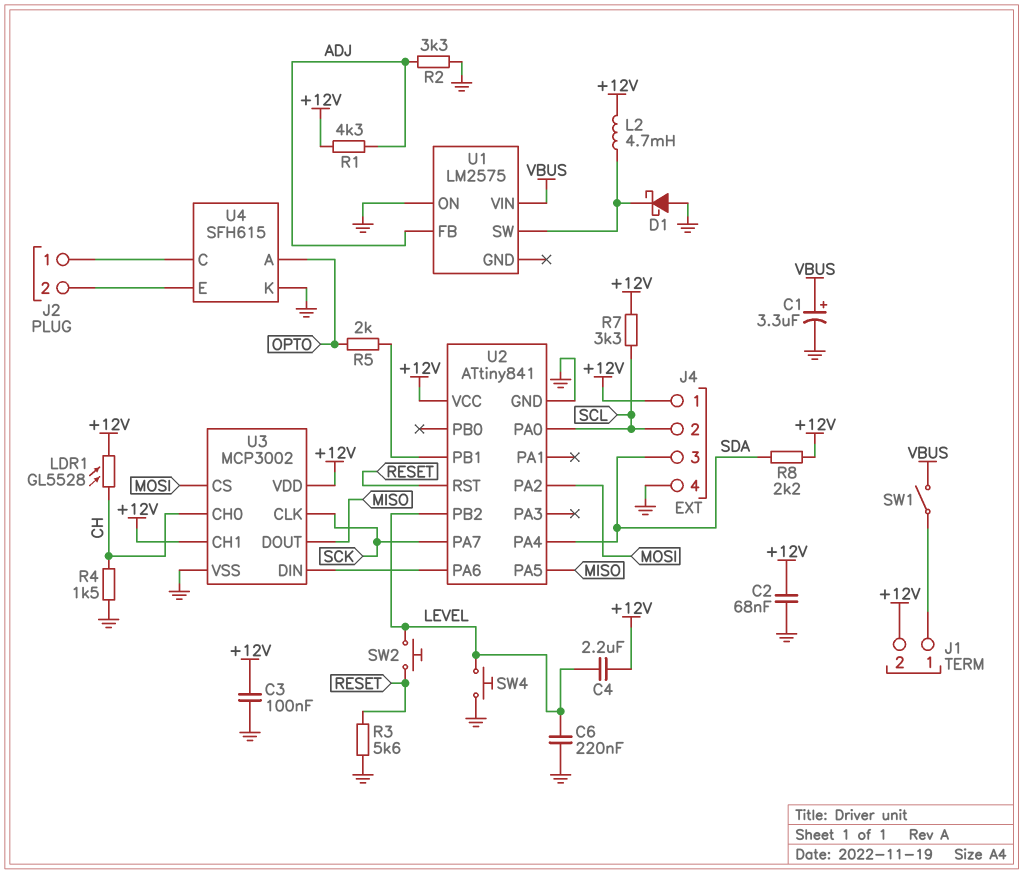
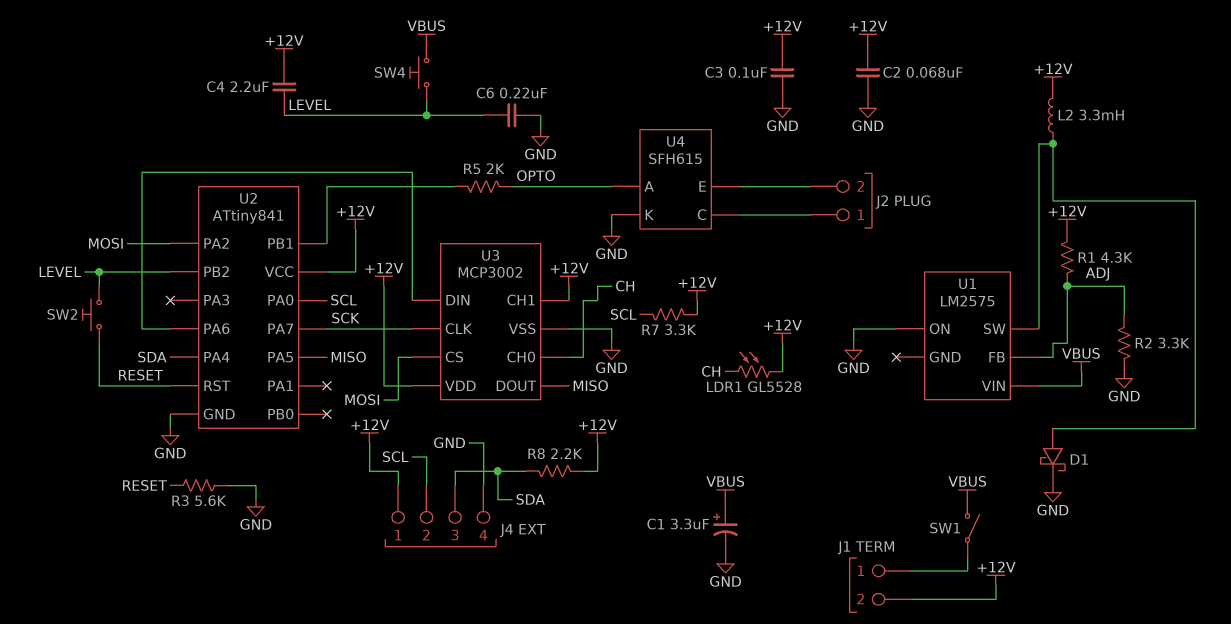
D1: schottky (A GND, K U1/SW) -> schottky (A U1/SW, K GND)
L2: 4.7mH (+12V, U1/SW) -> 3.3mH (+12V, U1/SW)
R4: 1.5k (CH, GND) -> none
SW4: button (GND, LEVEL) -> button (LEVEL, VBUS)

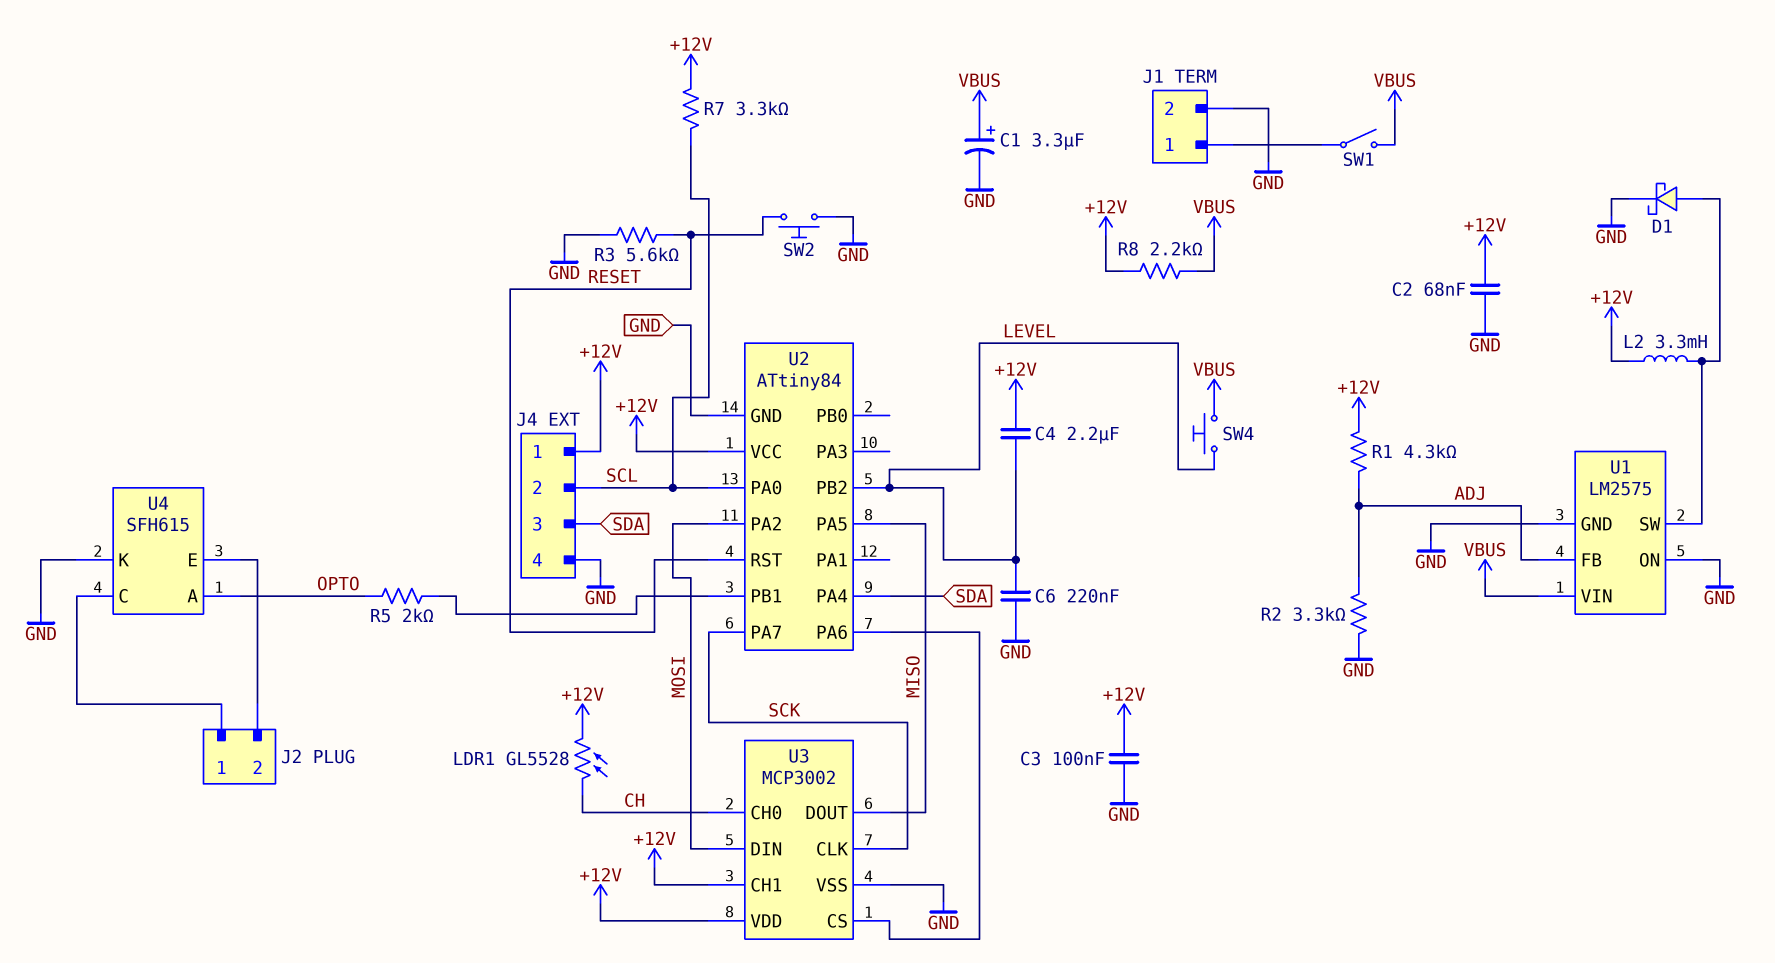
J1 pin 2: +12V -> GND
R8: 2.2k (+12V, SDA) -> 2.2k (+12V, VBUS)
SW2: button (LEVEL, RESET) -> button (GND, RESET)
U1 pin GND: none -> GND
U2: ATtiny841 -> ATtiny84
U3 pin CS: MOSI -> U2/PA6
U3 pin DIN: U2/PA6 -> MOSI

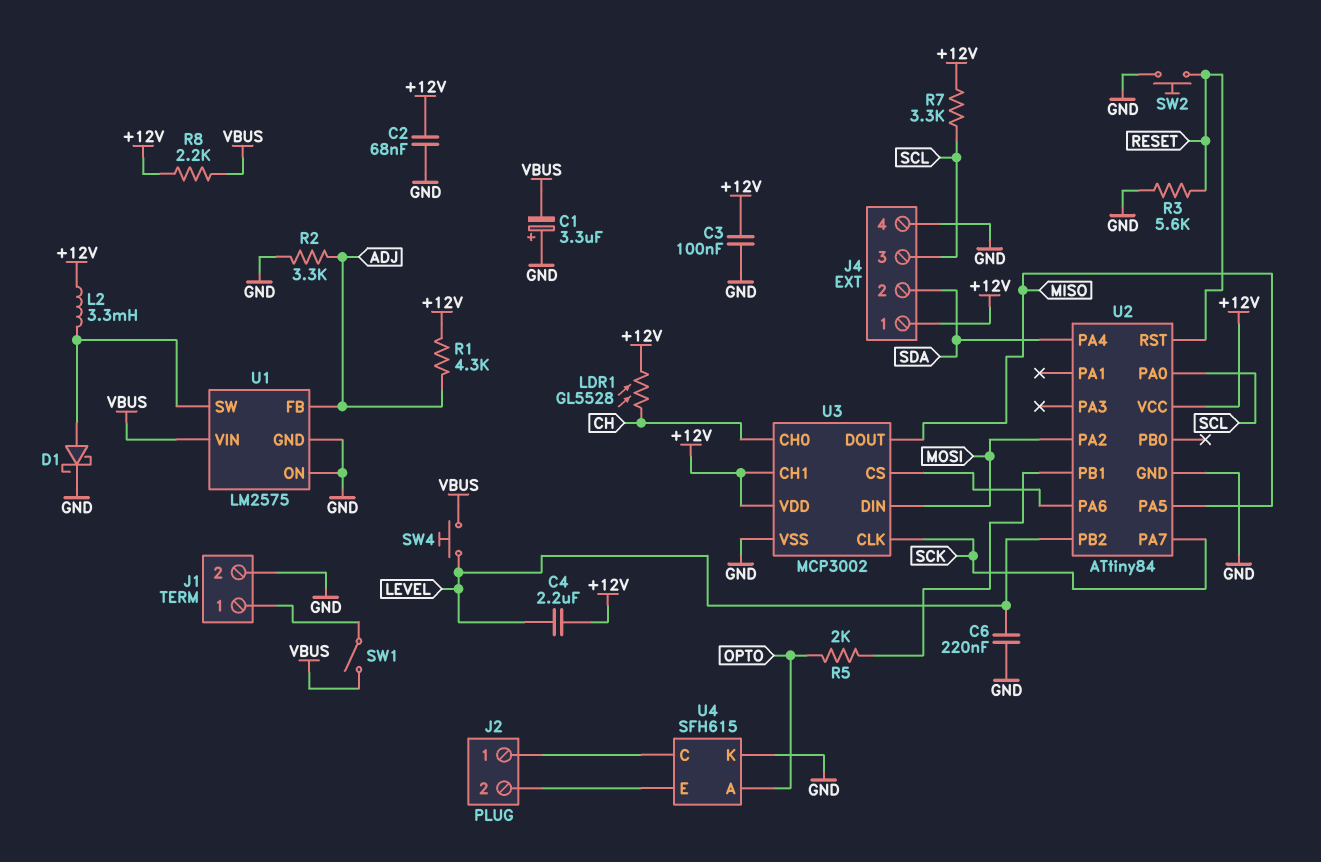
C1: 3.3uF (plus VBUS, minus GND) -> 3.3uF (plus GND, minus VBUS)
J4 pin 2: SCL -> SDA
J4 pin 3: SDA -> SCL

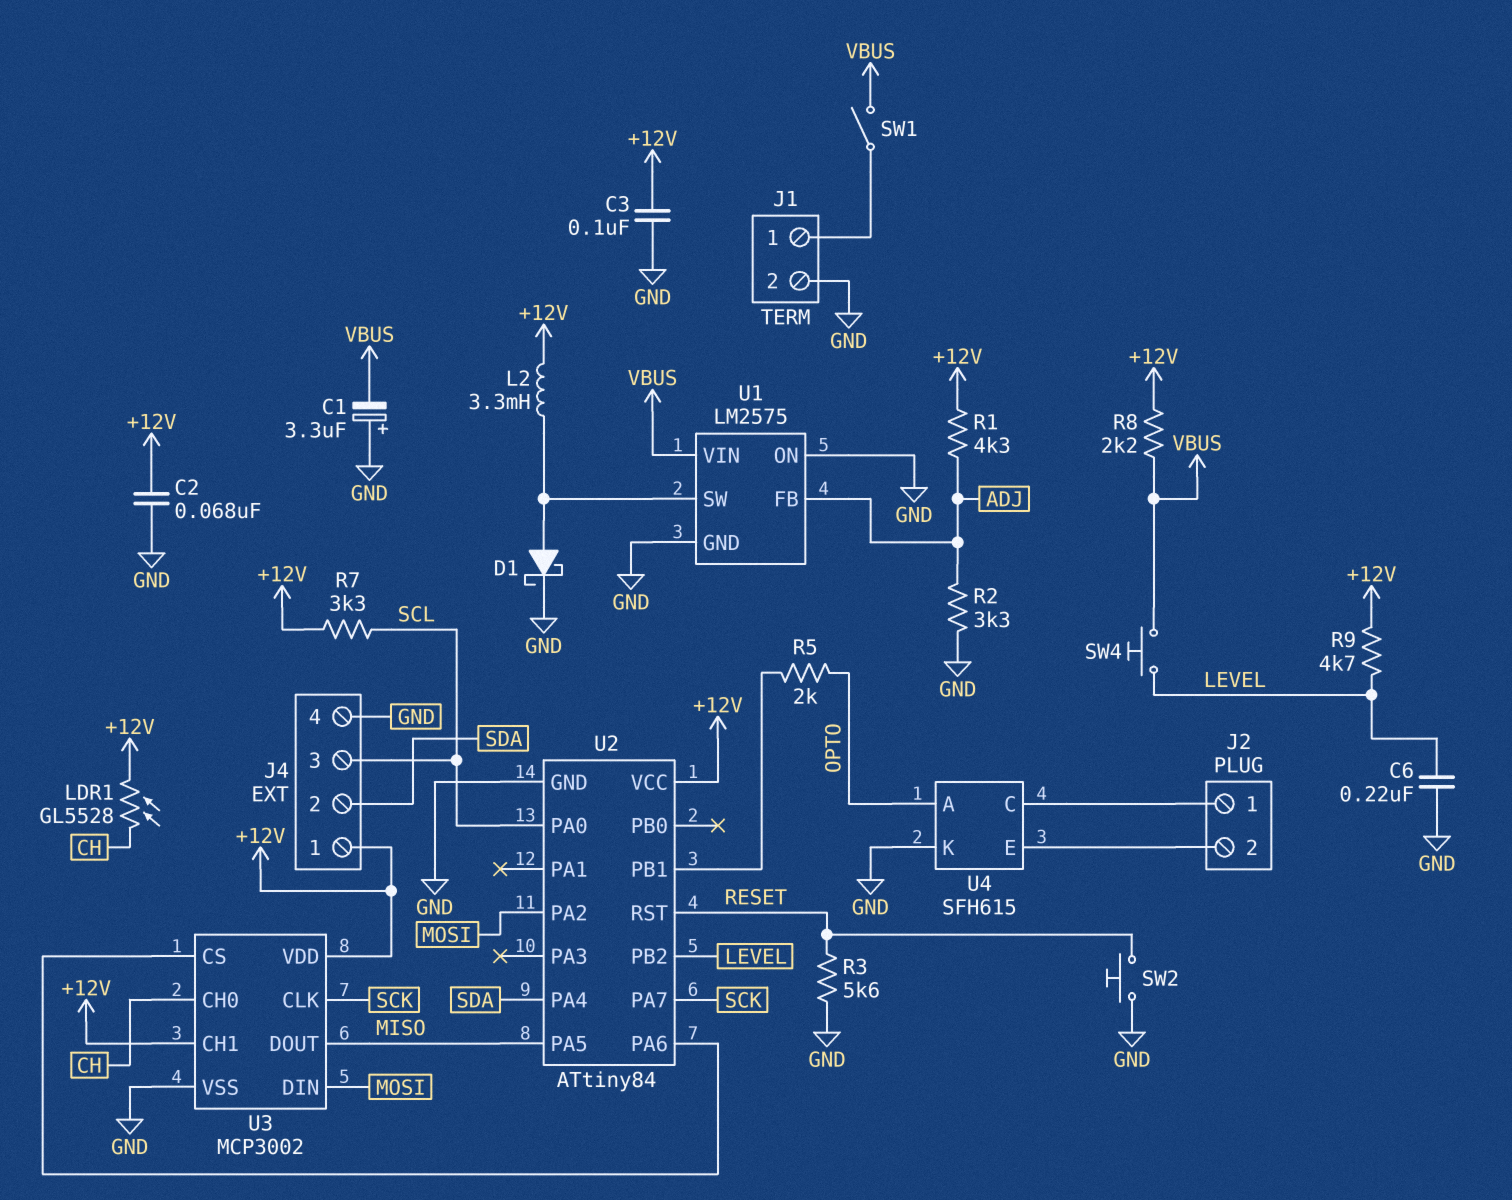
C4: 2.2uF (+12V, LEVEL) -> none
R9: none -> 4.7k (+12V, LEVEL)

